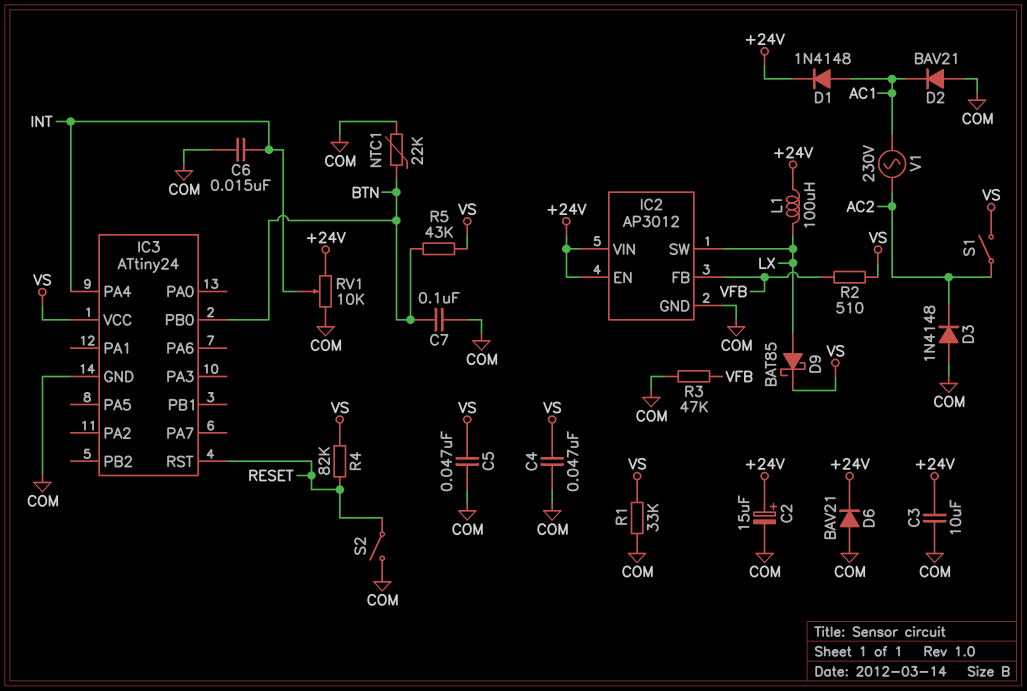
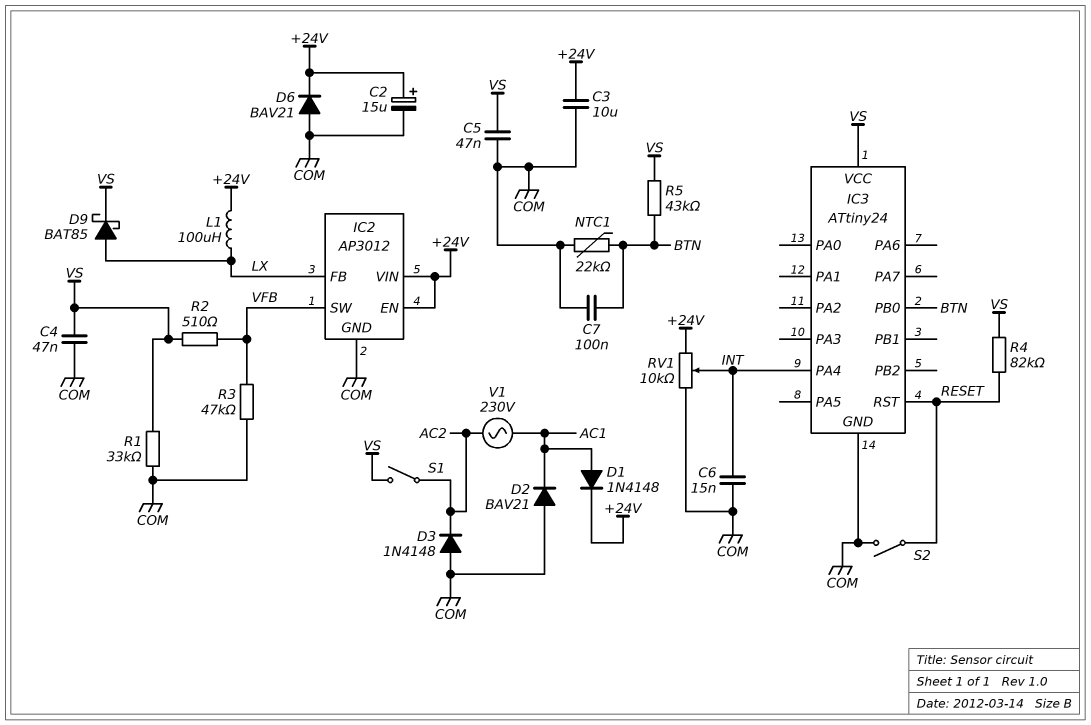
IC2 pin FB: VFB -> LX
IC2 pin SW: LX -> VFB

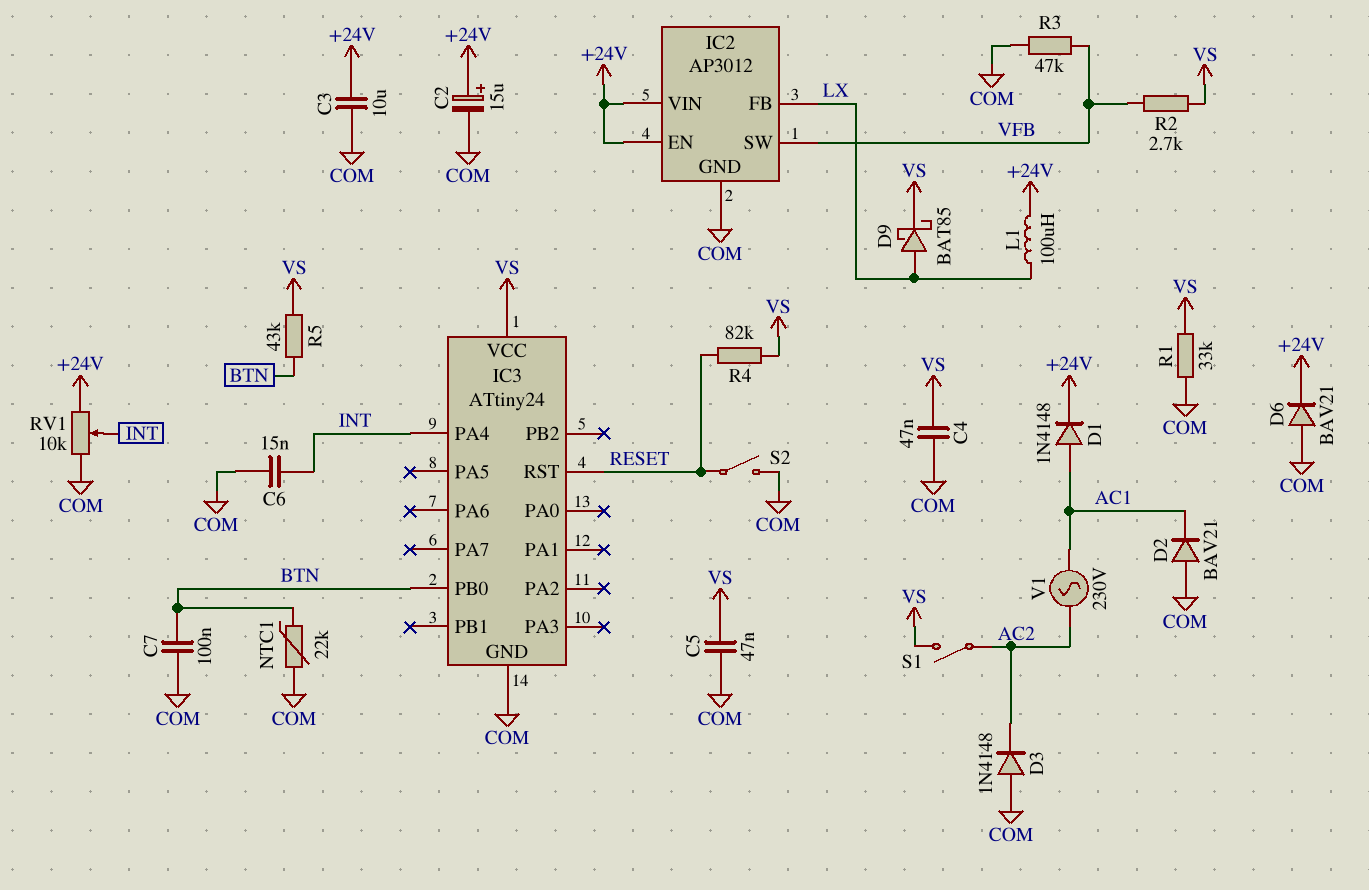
R2: 510 (VFB, VS) -> 2.7k (VFB, VS)

